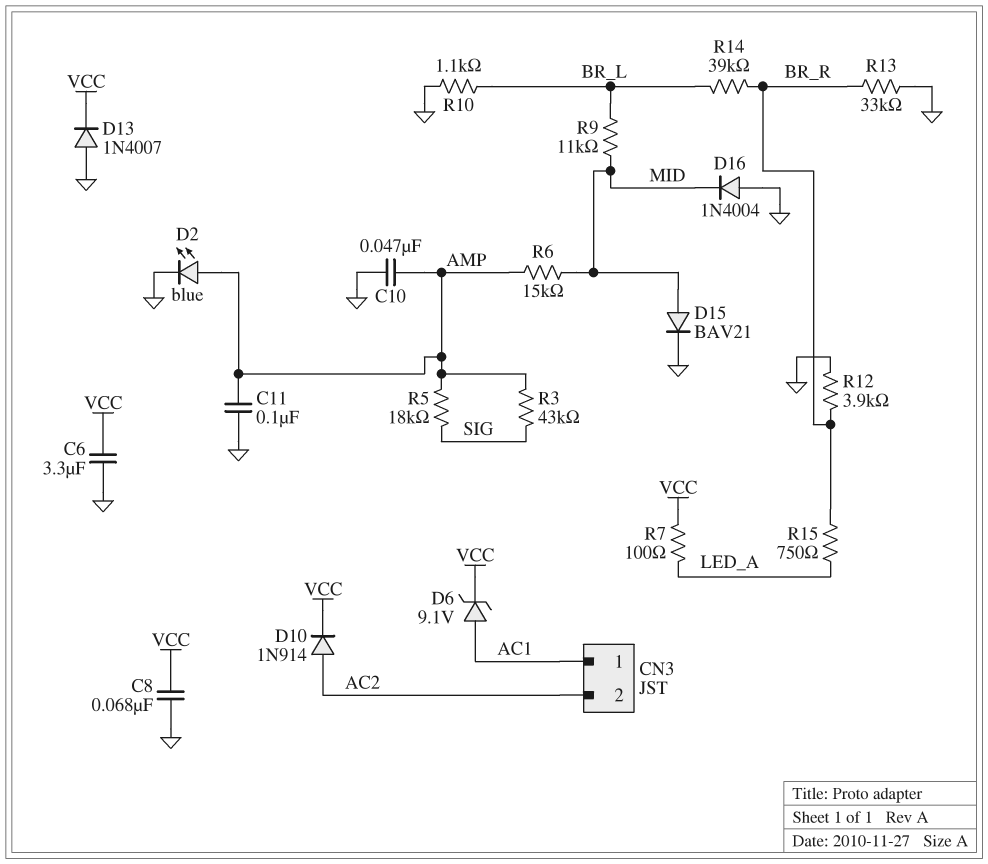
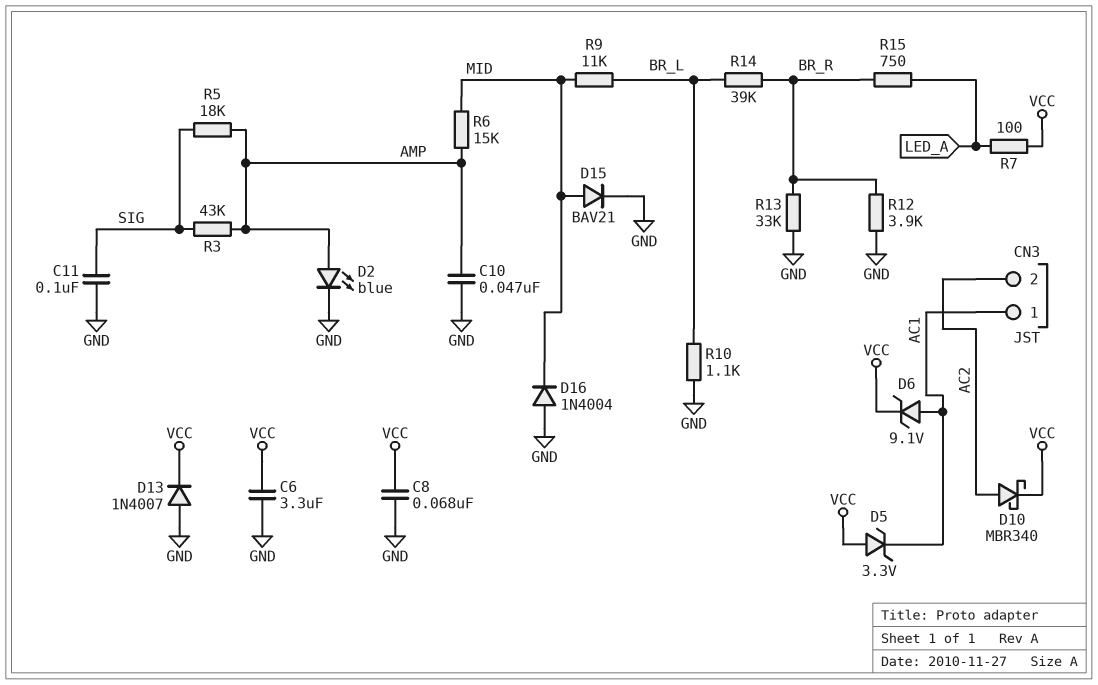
C11: 100nF (AMP, GND) -> 100nF (GND, SIG)
D5: none -> zener 3.3V (A VCC, K AC1)
D10: diode 1N914 (A AC2, K VCC) -> schottky MBR340 (A AC2, K VCC)

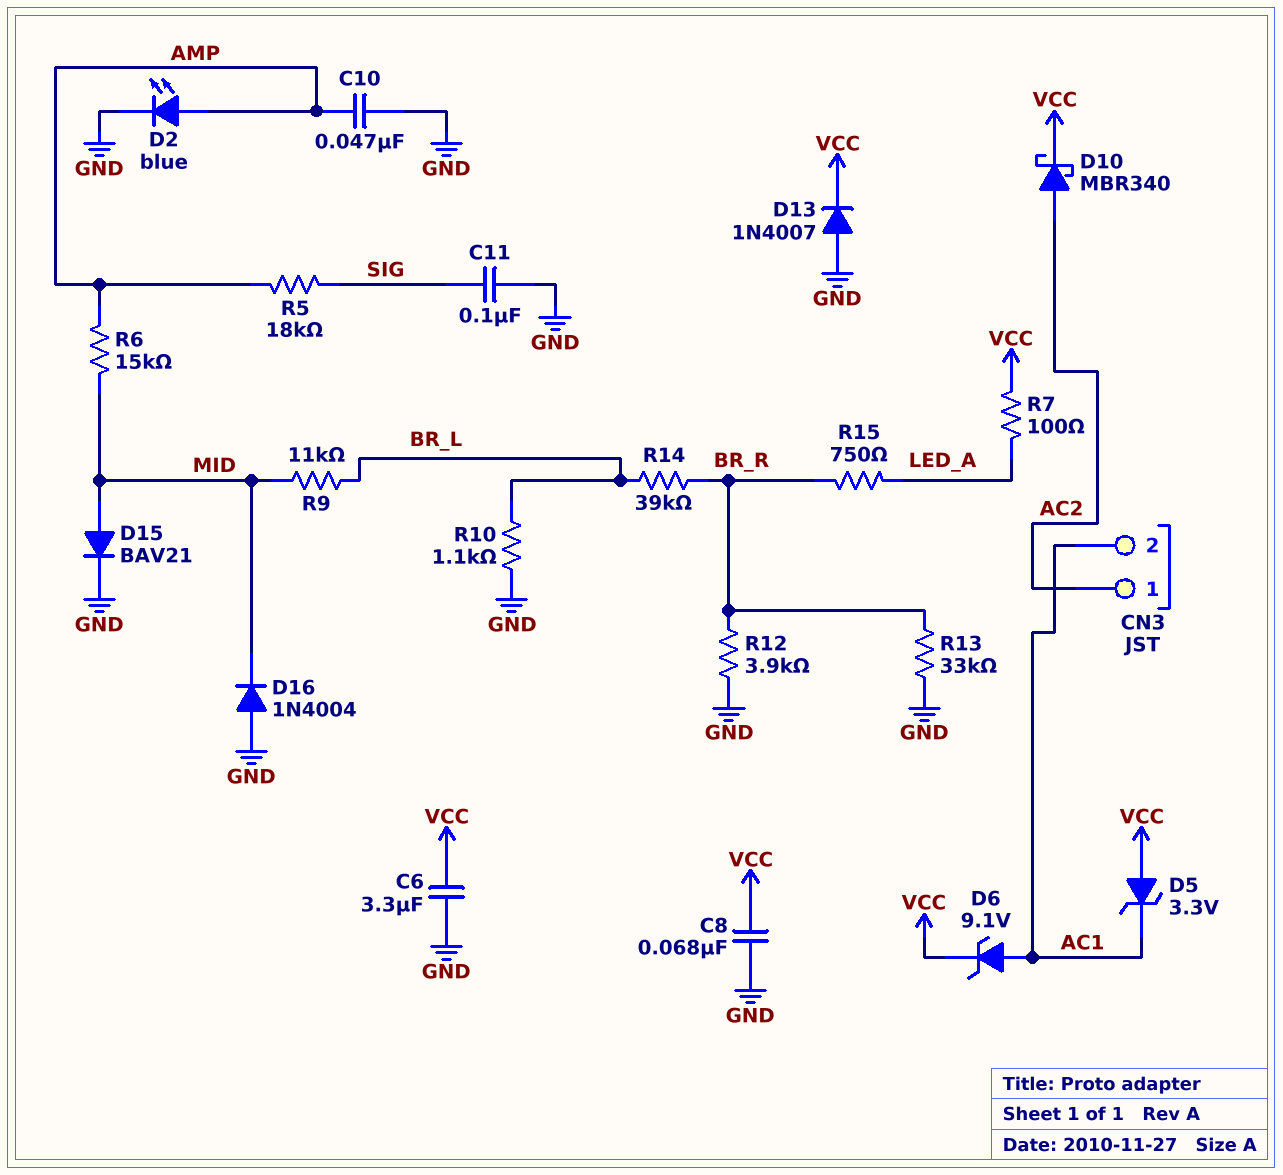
CN3 pin 1: AC1 -> AC2
CN3 pin 2: AC2 -> AC1
R3: 43k (AMP, SIG) -> none

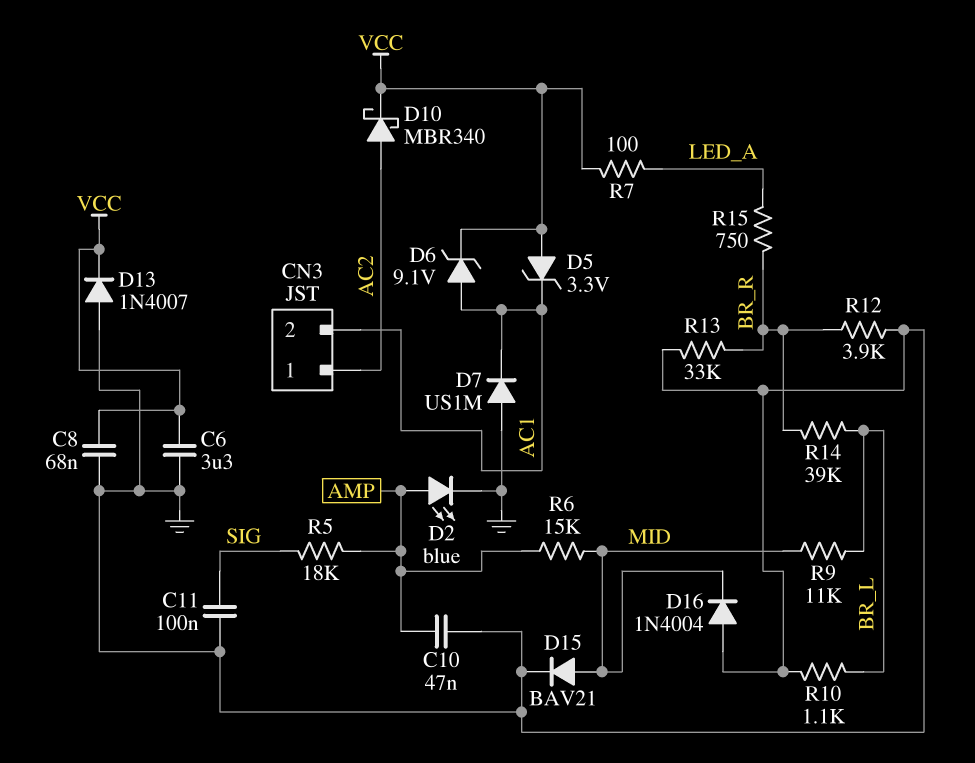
D7: none -> diode US1M (A GND, K AC1)

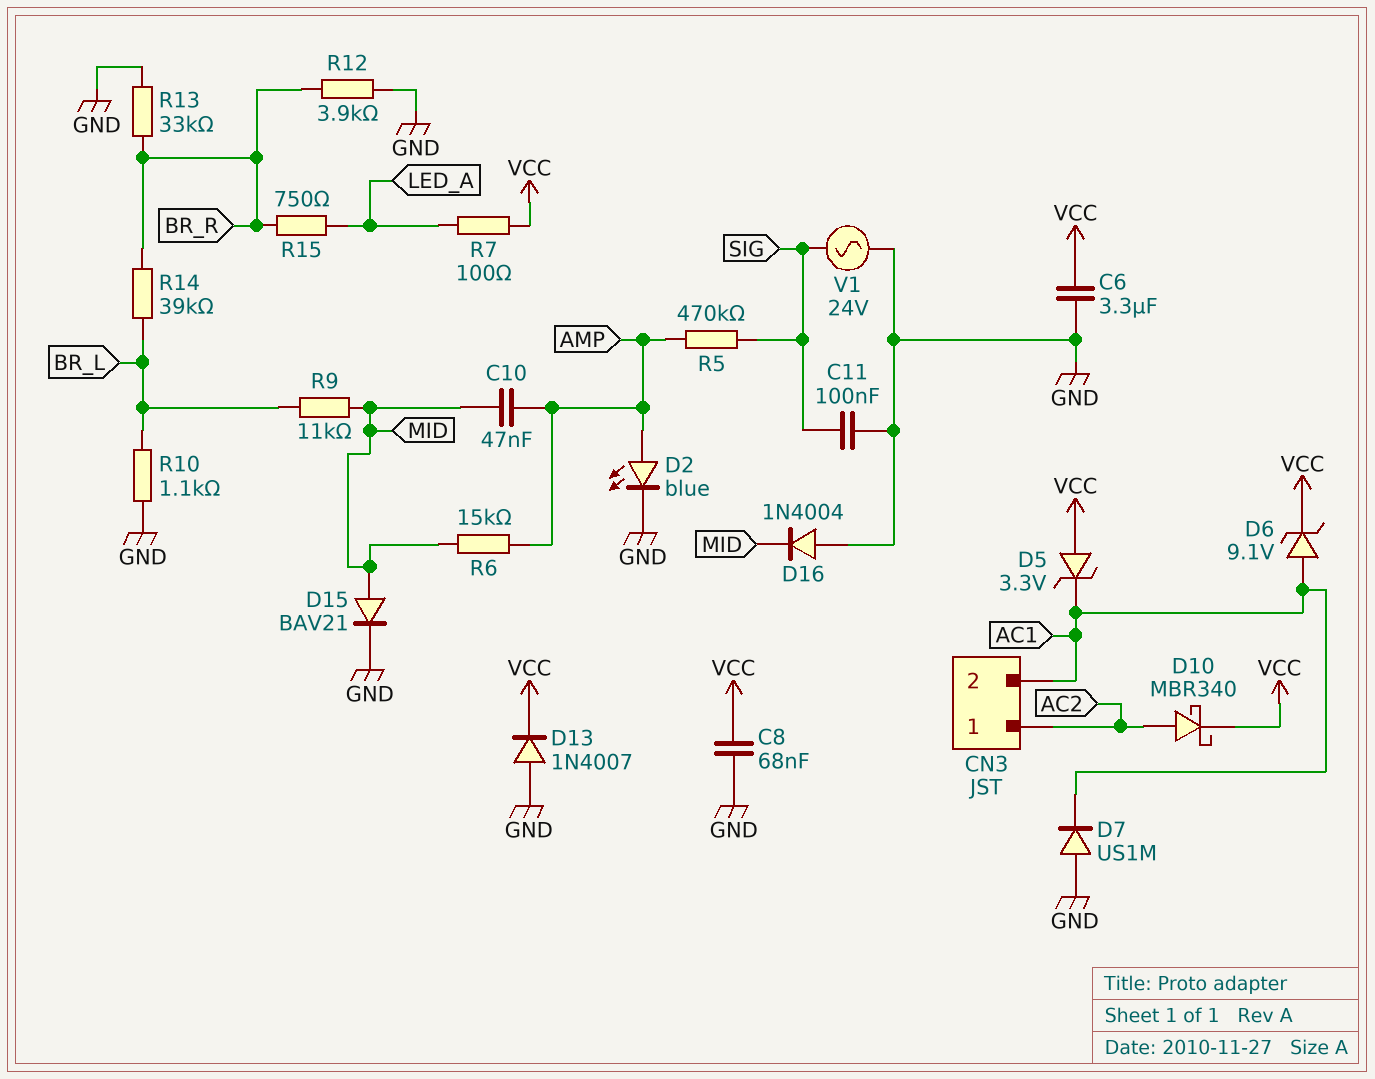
C10: 47nF (AMP, GND) -> 47nF (AMP, MID)
R5: 18k (AMP, SIG) -> 470k (AMP, SIG)
V1: none -> AC 24V (GND, SIG)

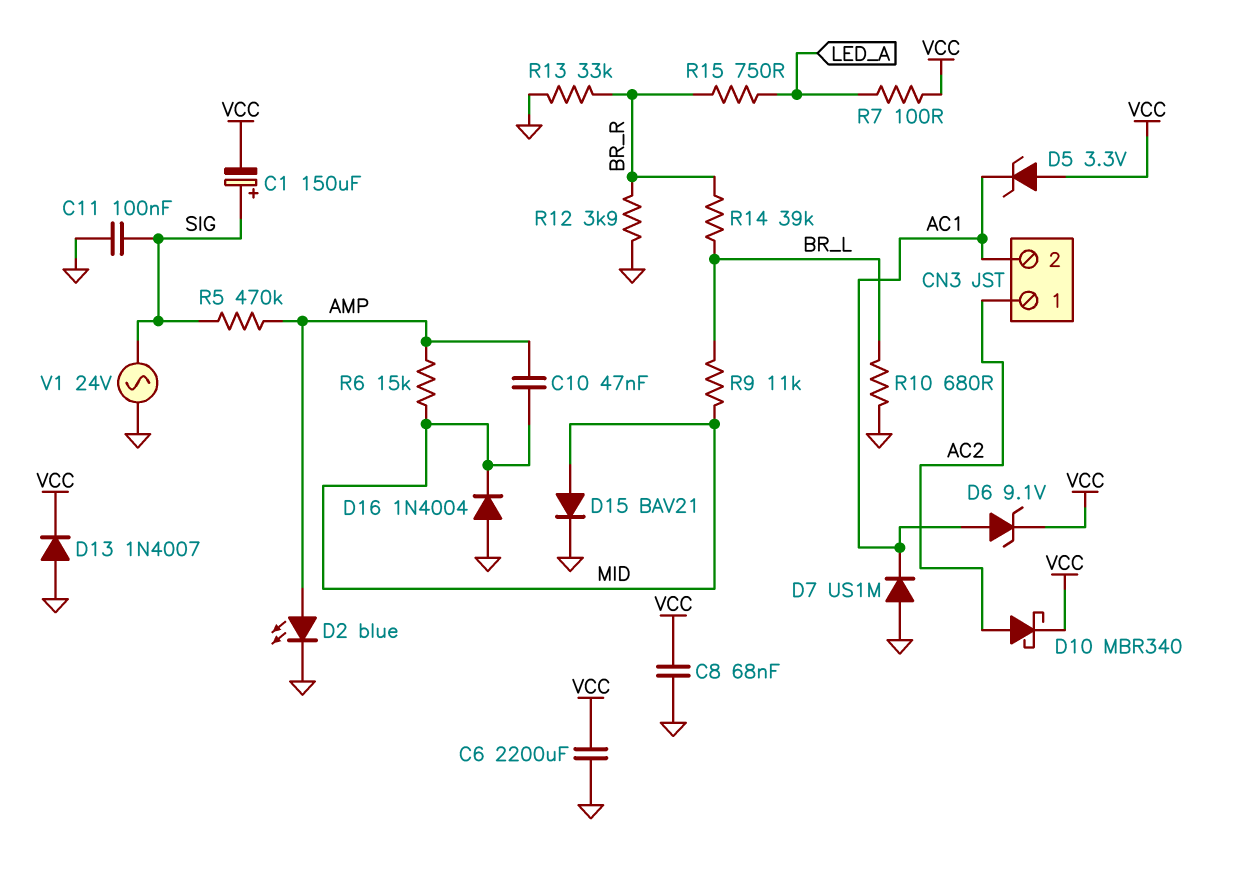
C1: none -> 150uF (plus SIG, minus VCC)
C6: 3.3uF (GND, VCC) -> 2200uF (GND, VCC)
R10: 1.1k (BR_L, GND) -> 680 (BR_L, GND)

